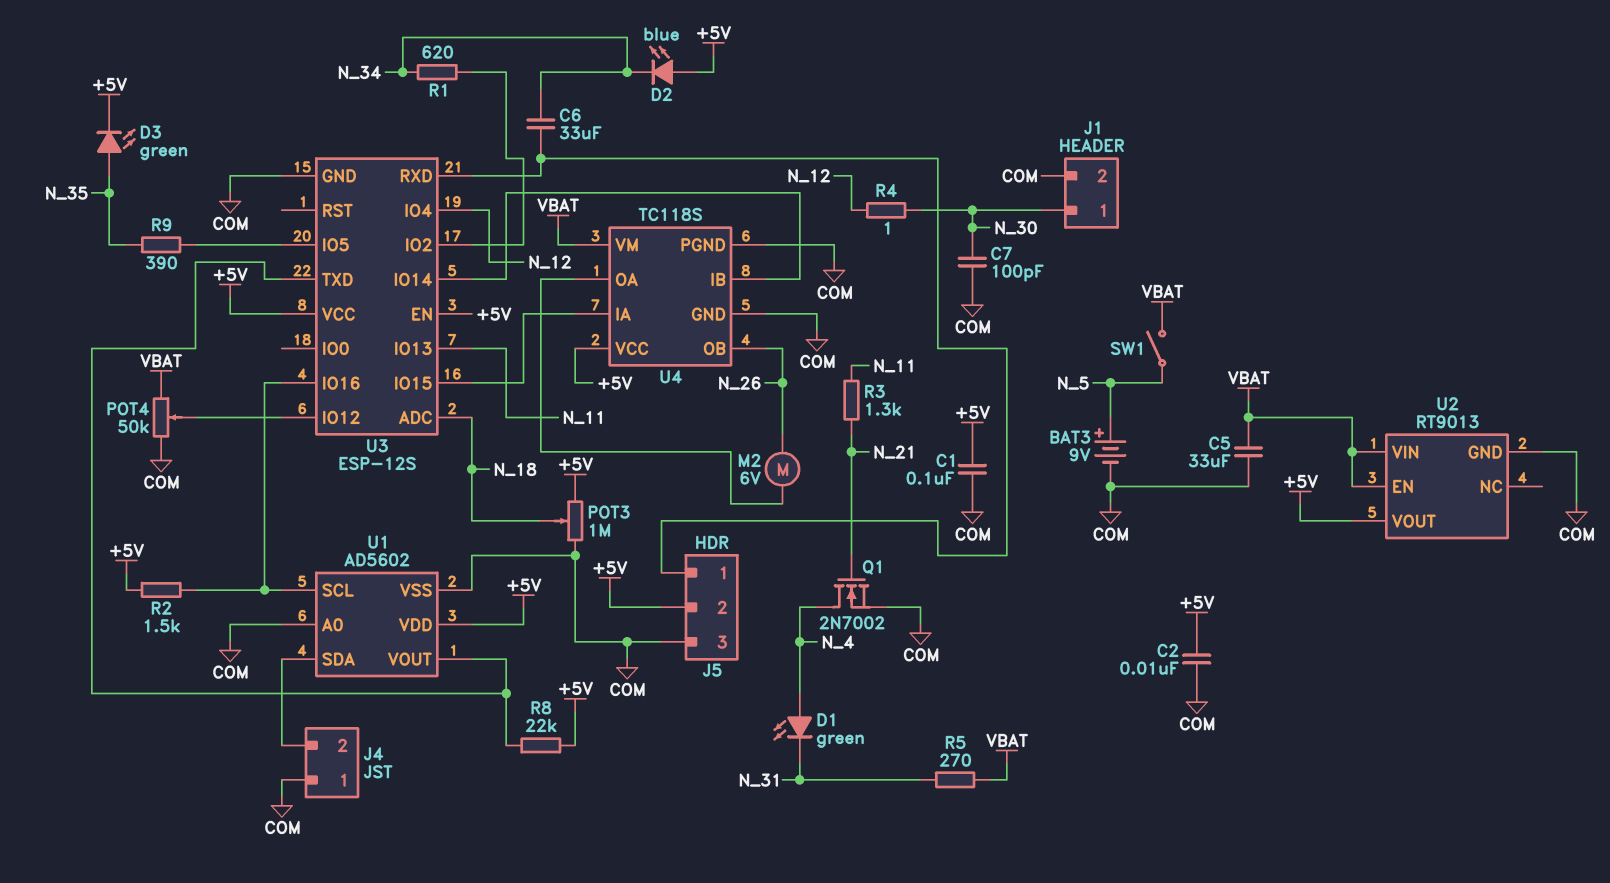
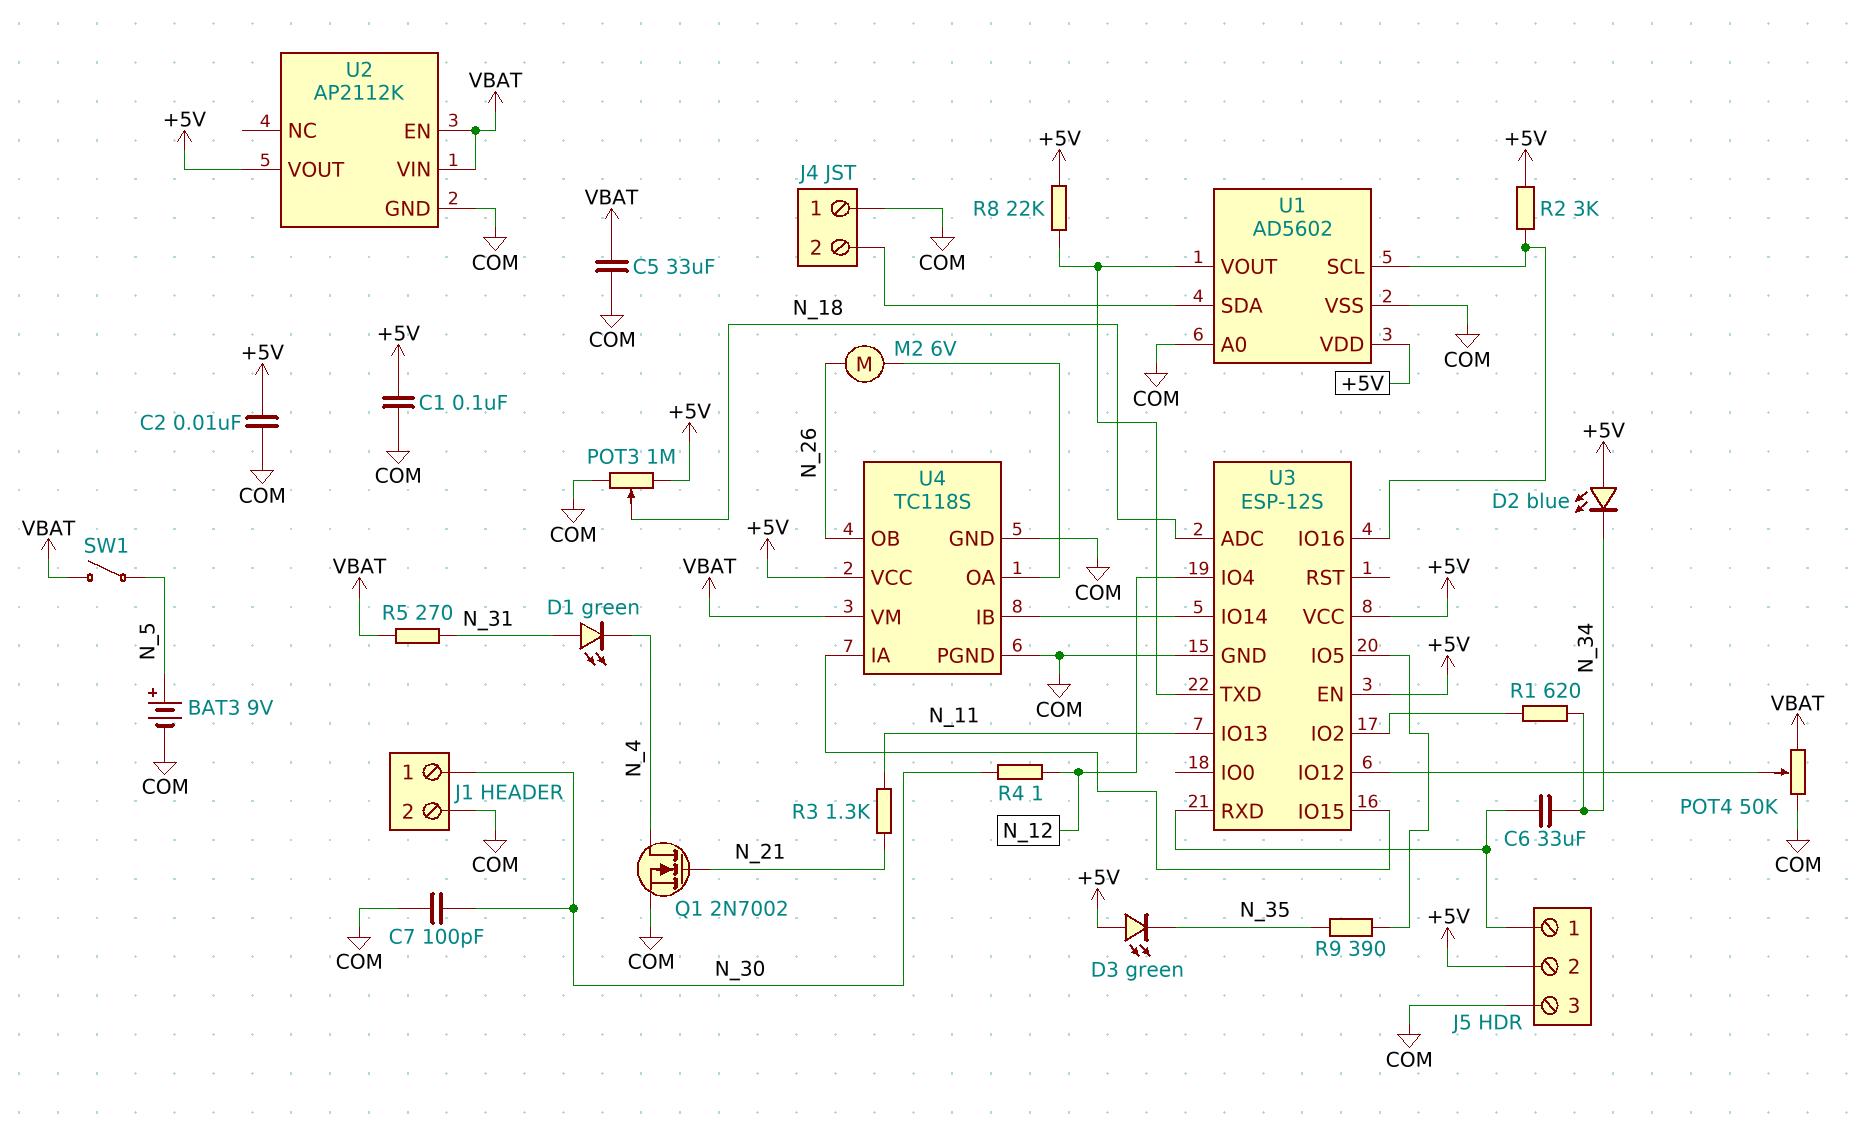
D1: LED green (A N_4, K N_31) -> LED green (A N_31, K N_4)
D3: LED green (A N_35, K +5V) -> LED green (A +5V, K N_35)
R2: 1.5k (+5V, U1/SCL) -> 3k (+5V, U1/SCL)
U2: RT9013 -> AP2112K

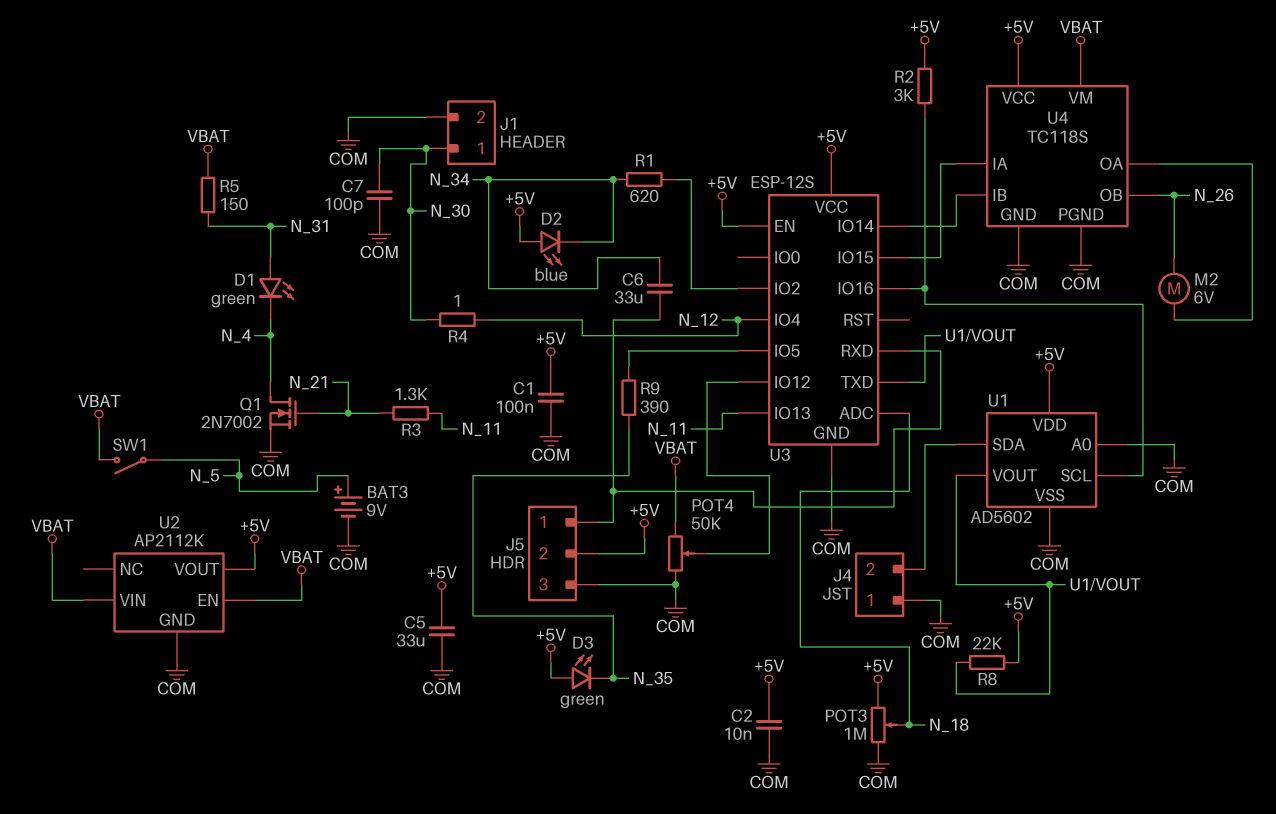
C5: 33uF (COM, VBAT) -> 33uF (+5V, COM)
R5: 270 (N_31, VBAT) -> 150 (N_31, VBAT)

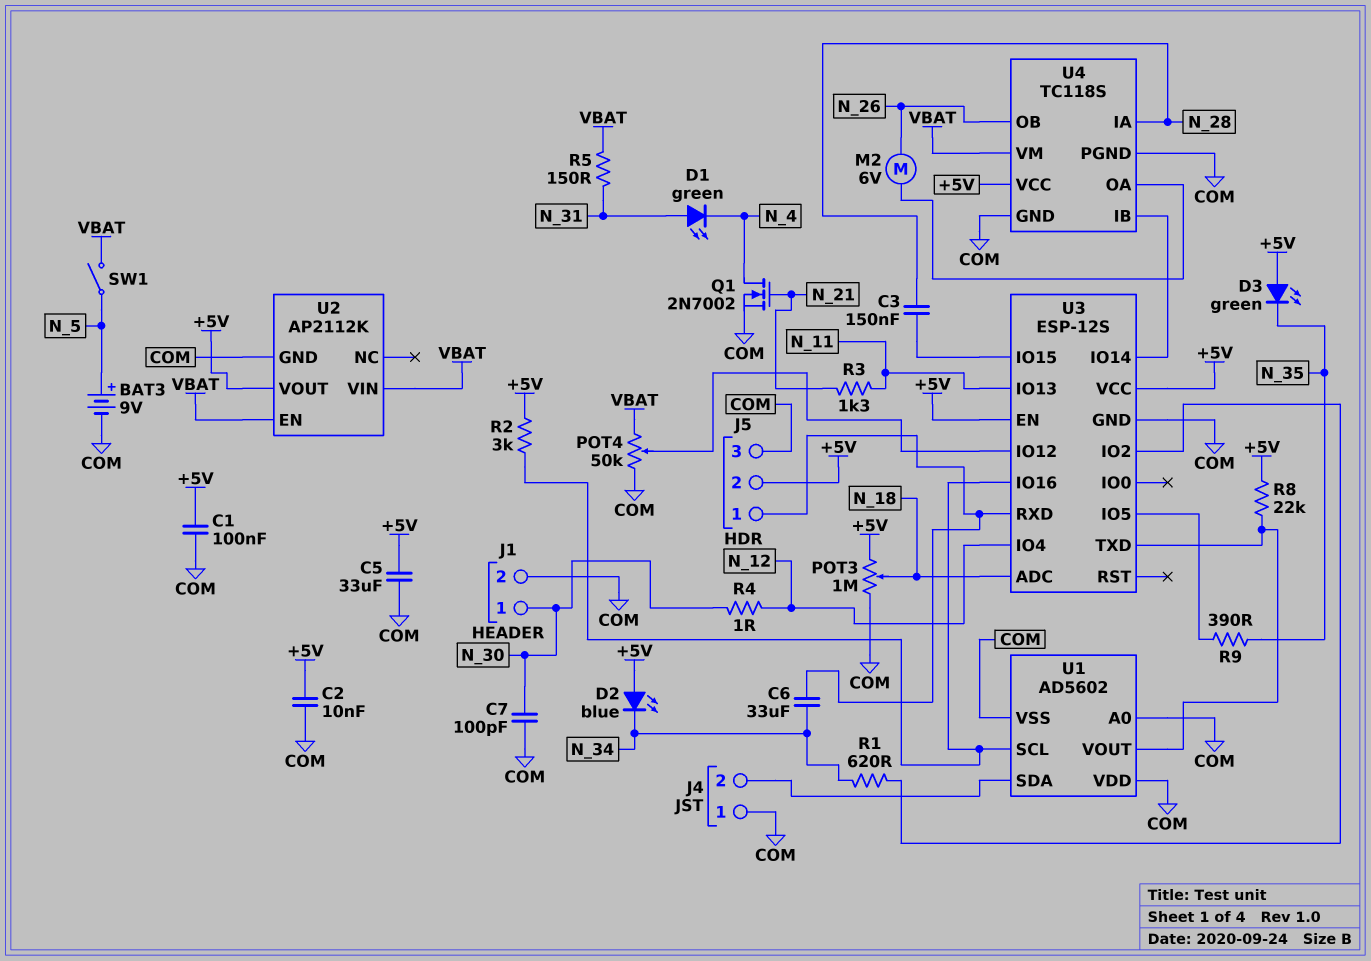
C3: none -> 150nF (N_28, U3/IO15)
U1 pin VDD: +5V -> COM
U4 pin IA: U3/IO15 -> N_28

